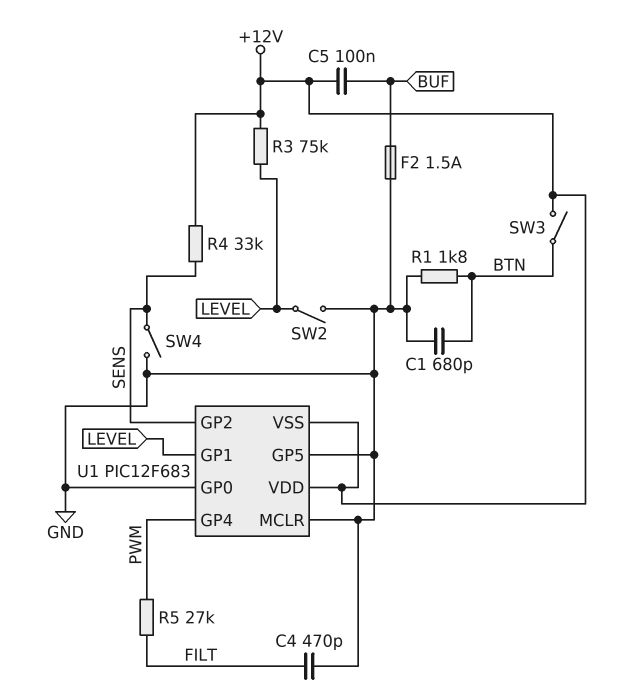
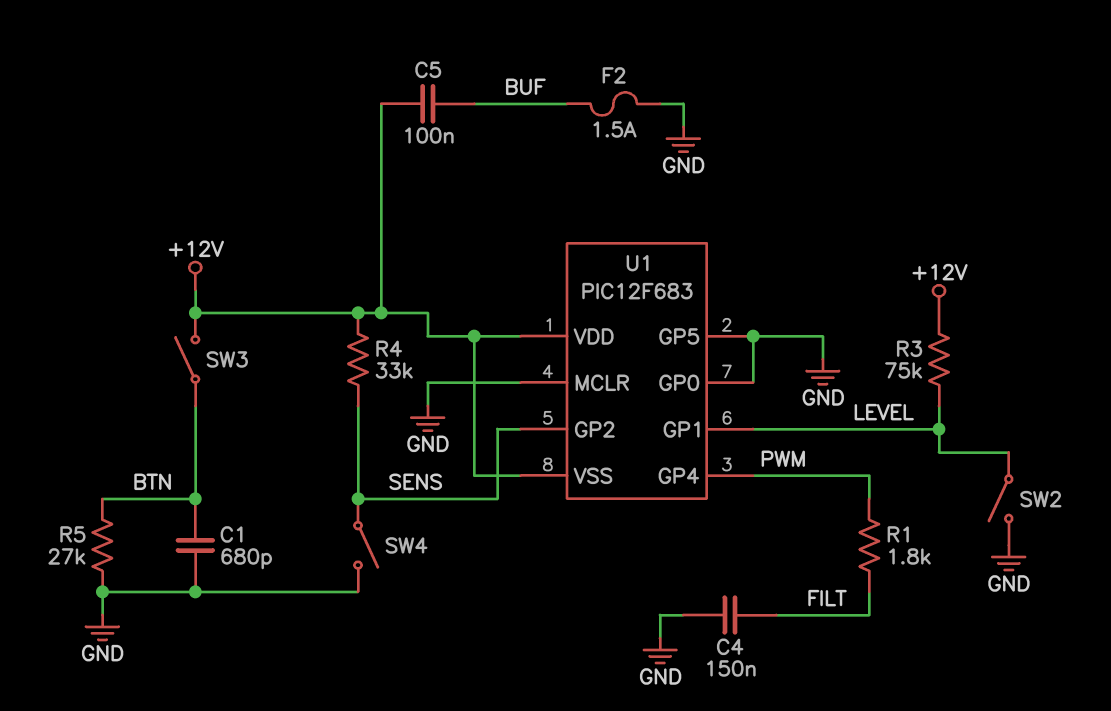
C4: 470pF (FILT, GND) -> 150nF (FILT, GND)
R1: 1.8k (BTN, GND) -> 1.8k (FILT, PWM)
R5: 27k (FILT, PWM) -> 27k (BTN, GND)

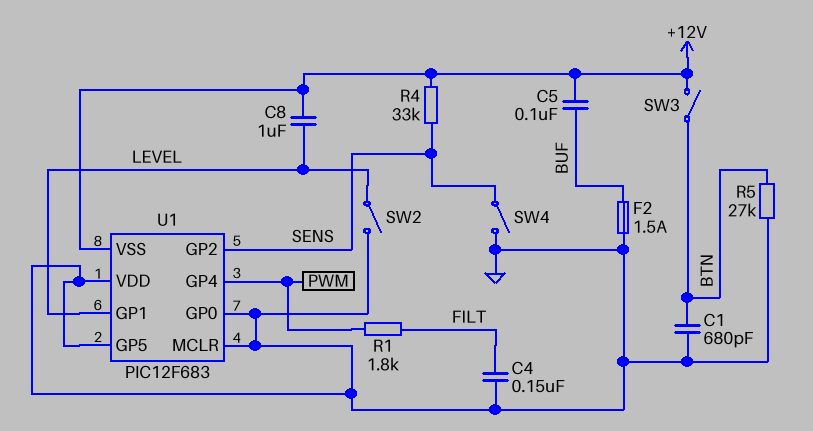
C8: none -> 1uF (+12V, LEVEL)
R3: 75k (+12V, LEVEL) -> none
U1 pin VDD: +12V -> GND

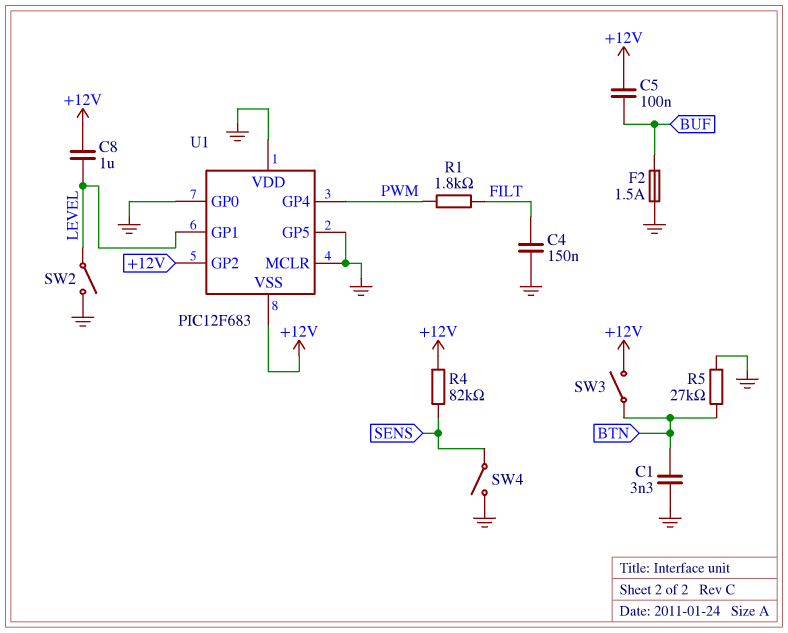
C1: 680pF (BTN, GND) -> 3.3nF (BTN, GND)
R4: 33k (+12V, SENS) -> 82k (+12V, SENS)
U1 pin GP2: SENS -> +12V

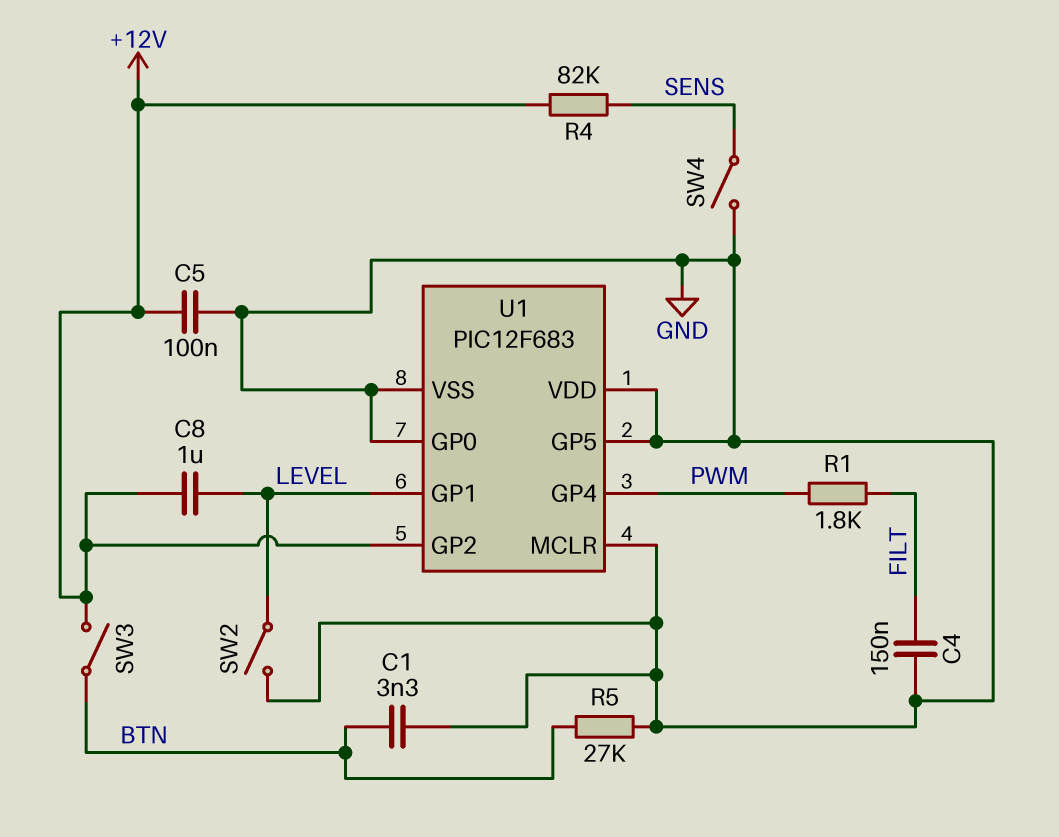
C5: 100nF (+12V, BUF) -> 100nF (+12V, GND)
F2: 1.5A (BUF, GND) -> none
U1 pin VSS: +12V -> GND

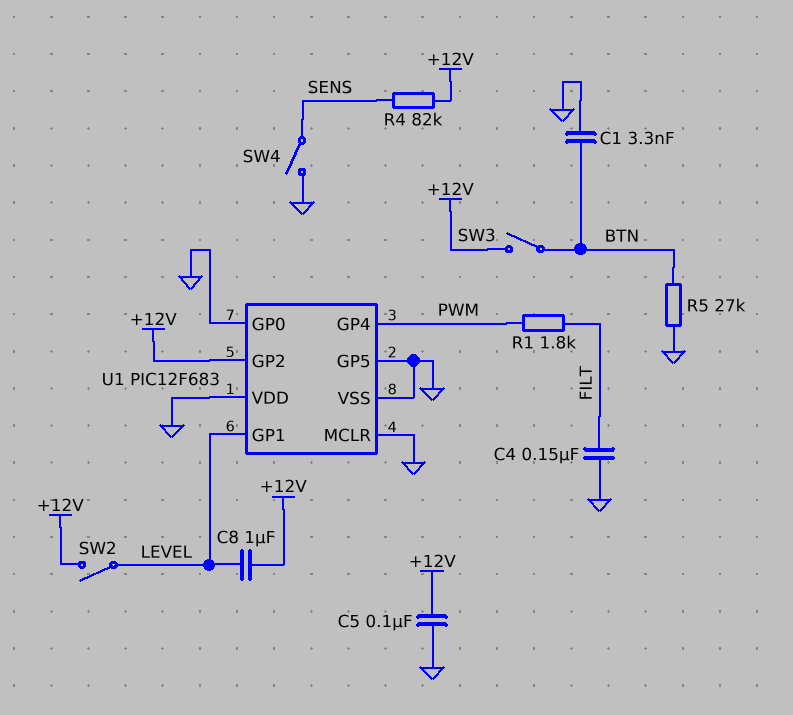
SW2: switch (GND, LEVEL) -> switch (+12V, LEVEL)

